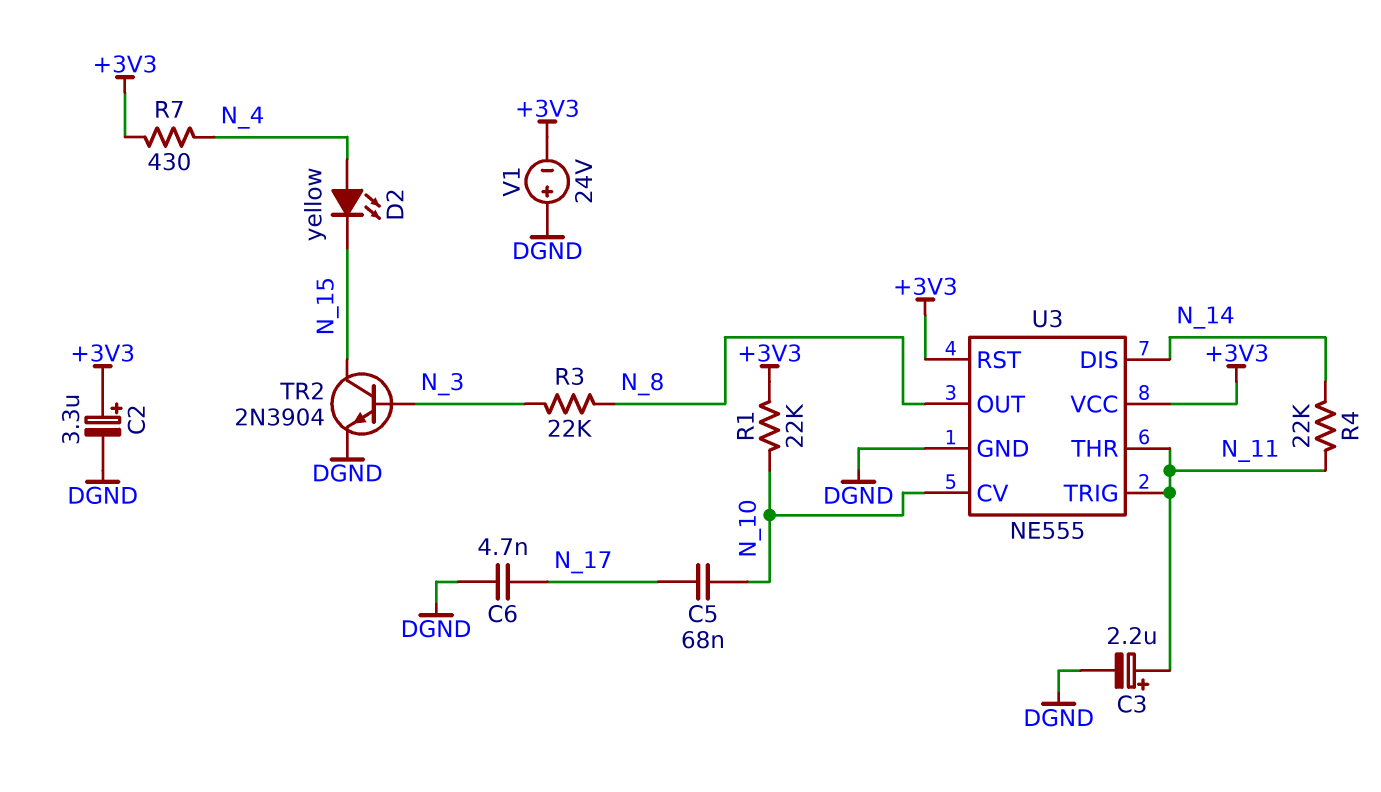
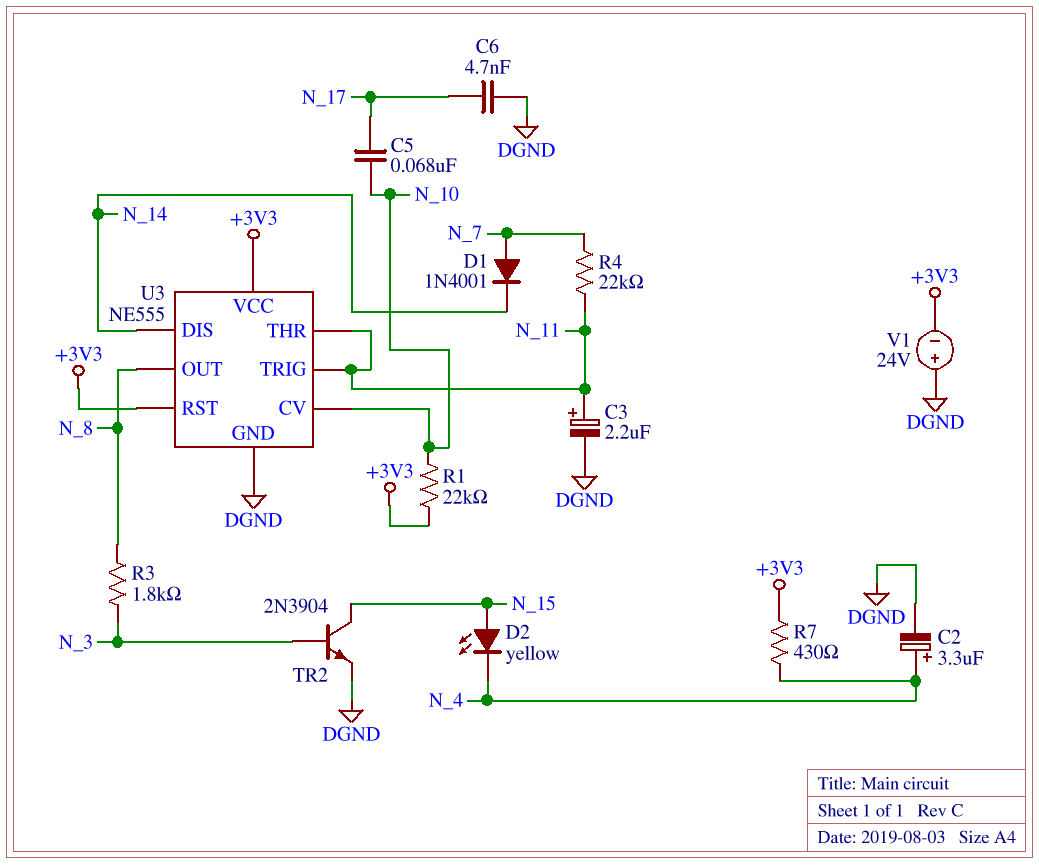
C2: 3.3uF (plus +3V3, minus DGND) -> 3.3uF (plus N_4, minus DGND)
D1: none -> diode 1N4001 (A N_7, K N_14)
D2: LED yellow (A N_4, K N_15) -> LED yellow (A N_15, K N_4)
R3: 22k (N_3, N_8) -> 1.8k (N_3, N_8)
R4: 22k (N_11, N_14) -> 22k (N_7, N_11)

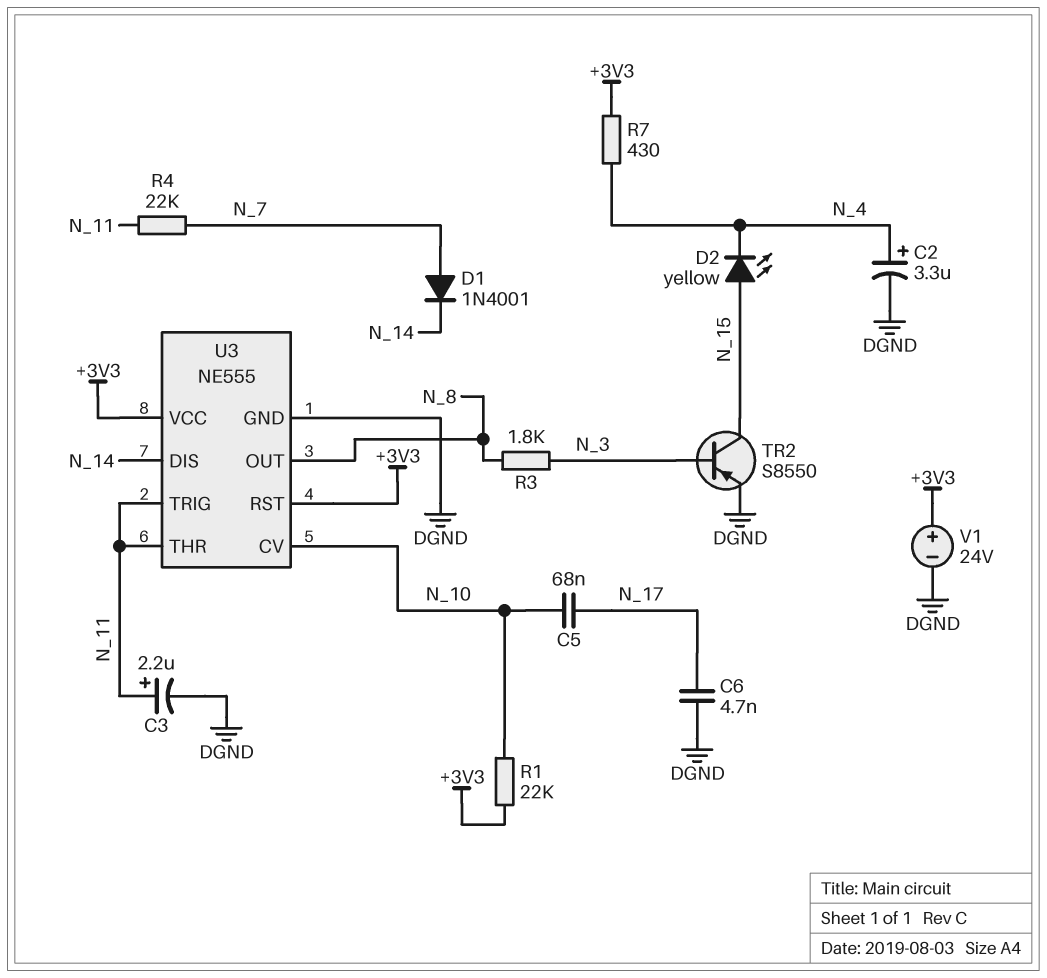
TR2: NPN 2N3904 (B N_3, C N_15, E DGND) -> PNP S8550 (B N_3, C N_15, E DGND)
V1: 24V (plus DGND, minus +3V3) -> 24V (plus +3V3, minus DGND)

